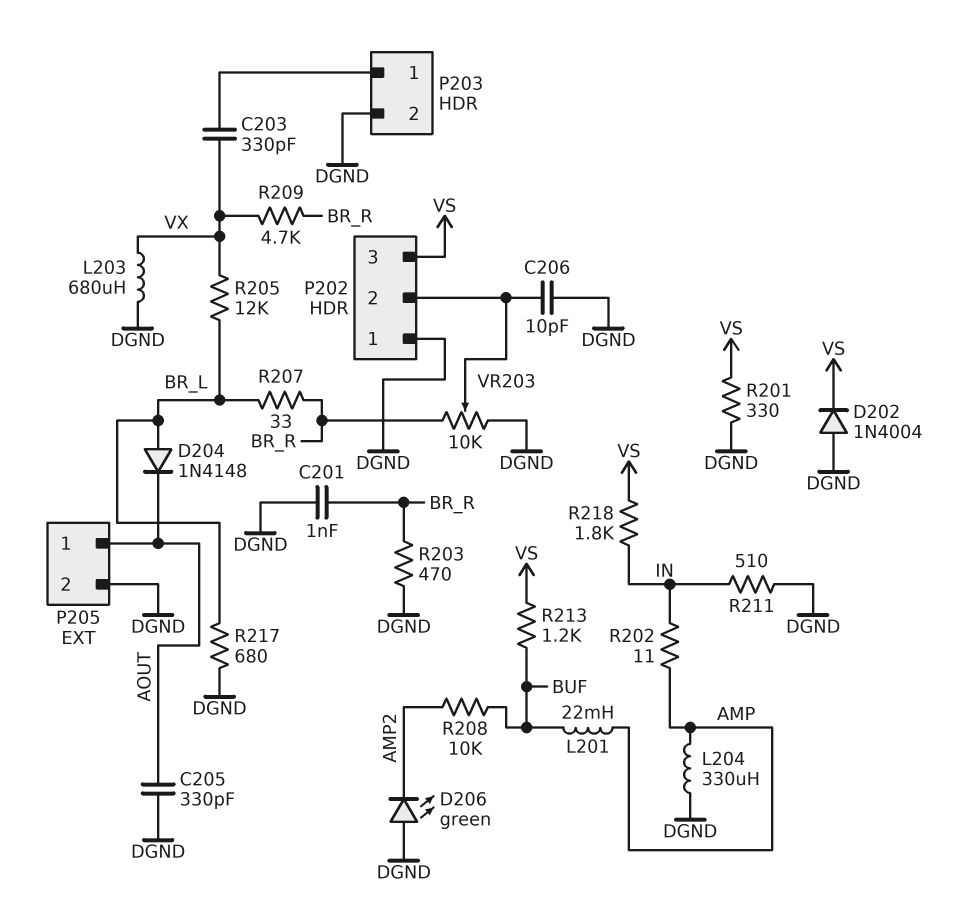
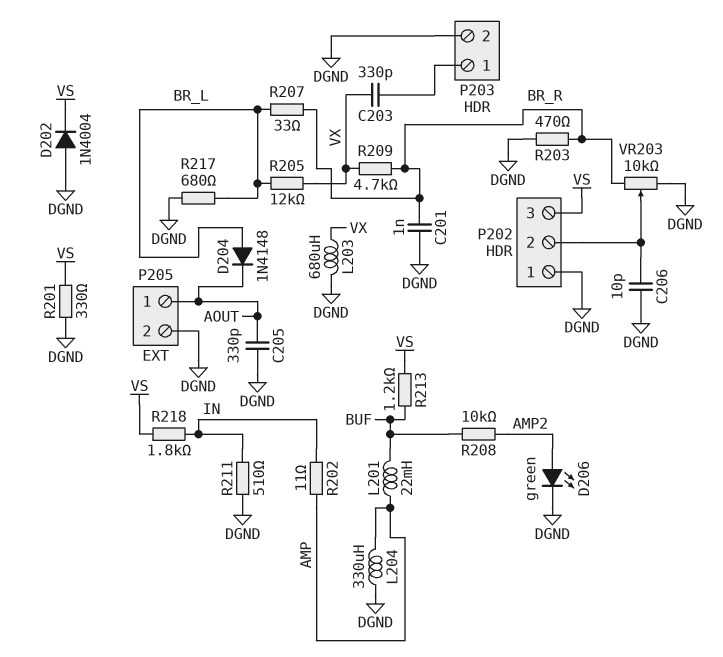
D206: LED green (A DGND, K AMP2) -> LED green (A AMP2, K DGND)

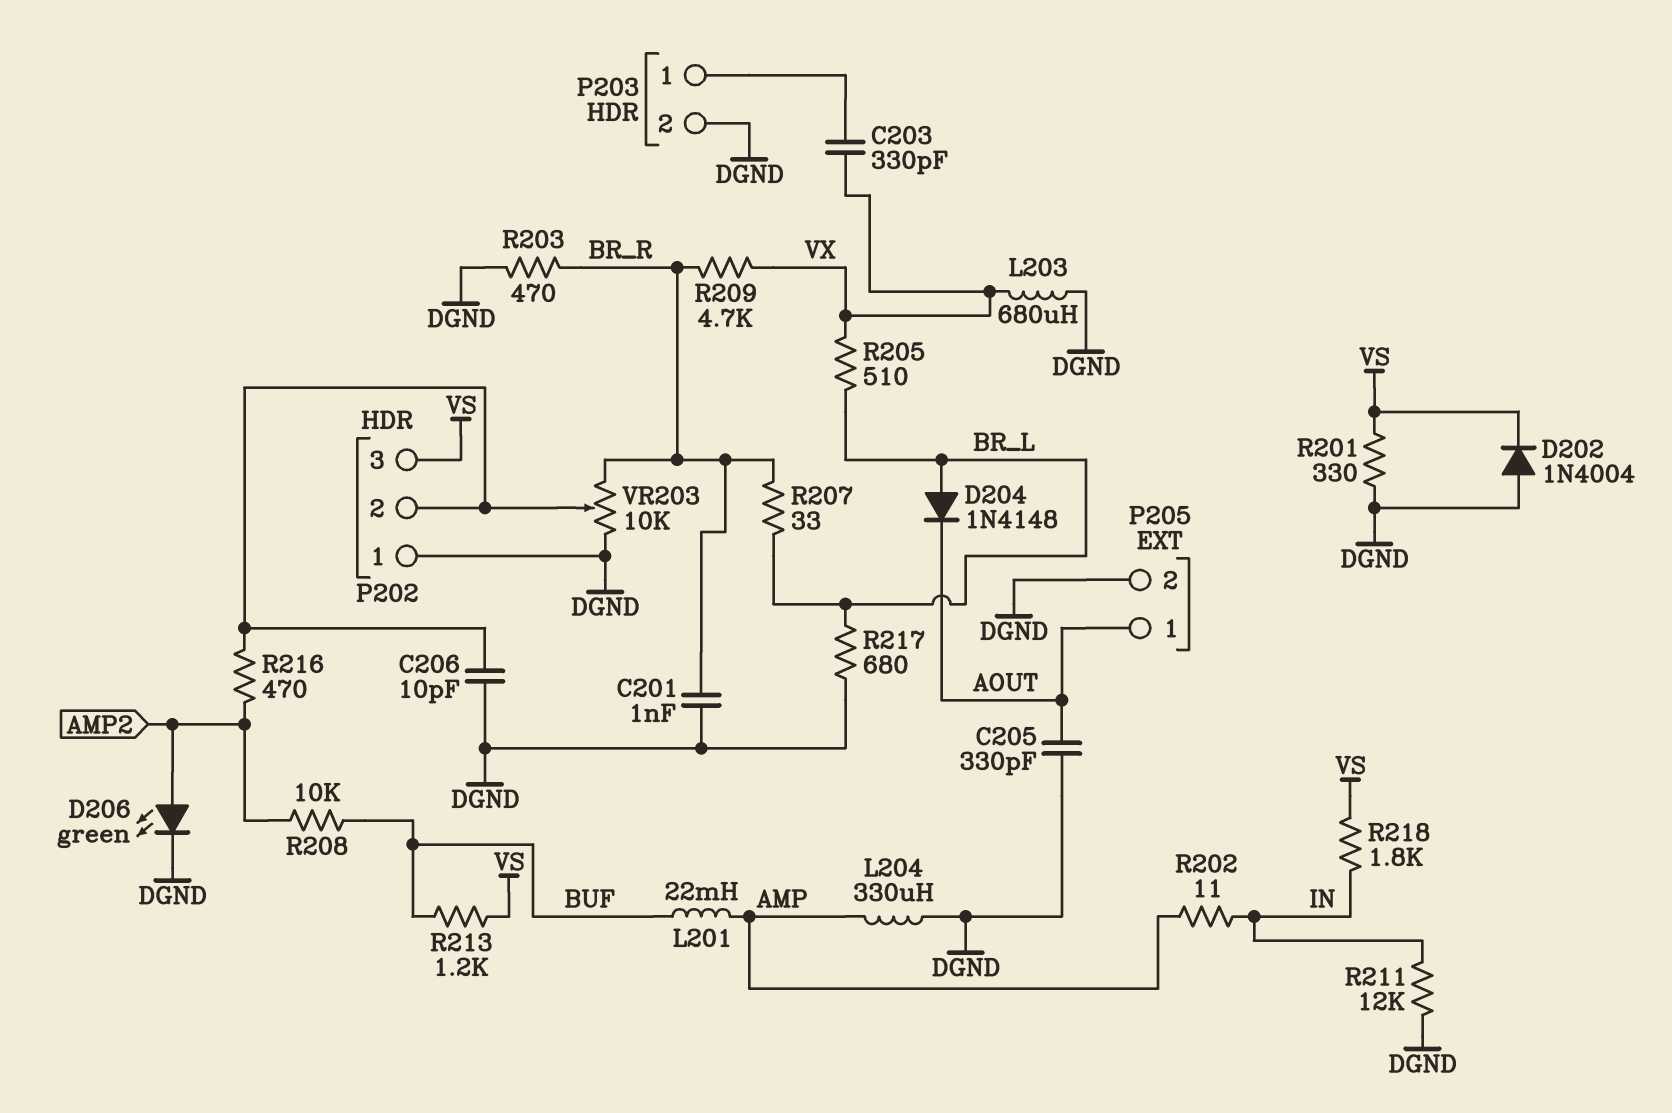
R205: 12k (BR_L, VX) -> 510 (BR_L, VX)
R211: 510 (DGND, IN) -> 12k (DGND, IN)
R216: none -> 470 (AMP2, P202/2)

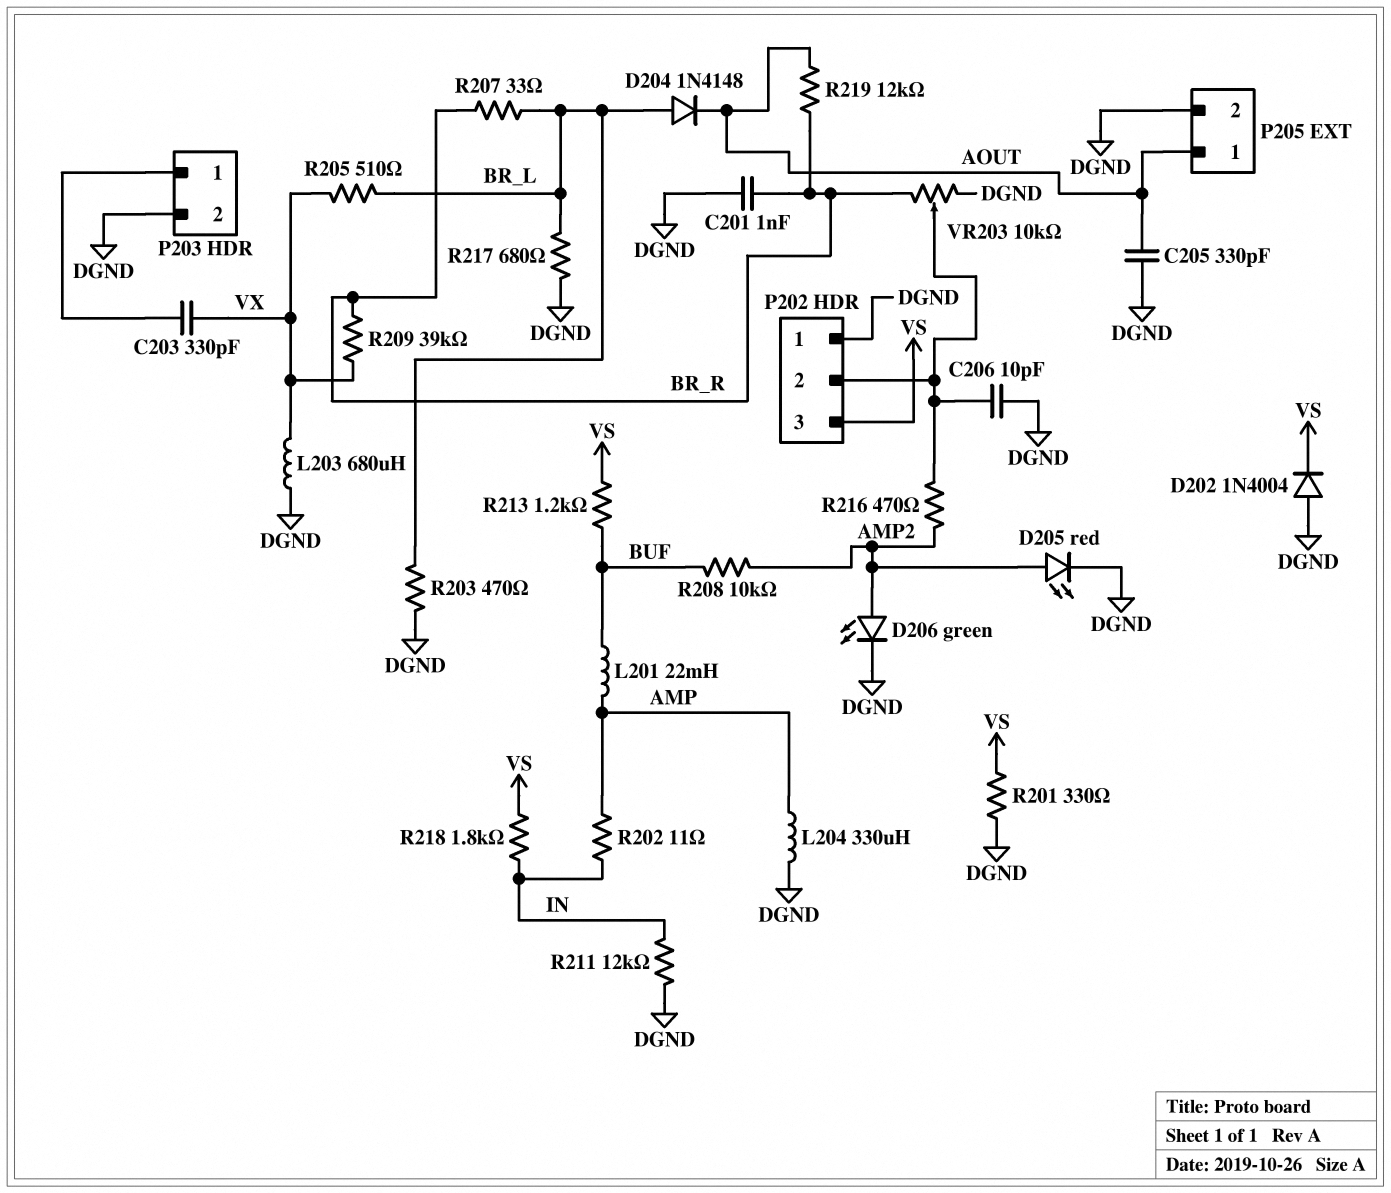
D205: none -> LED red (A AMP2, K DGND)
R203: 470 (BR_R, DGND) -> 470 (BR_L, DGND)
R209: 4.7k (BR_R, VX) -> 39k (BR_R, VX)
R219: none -> 12k (AOUT, BR_R)

